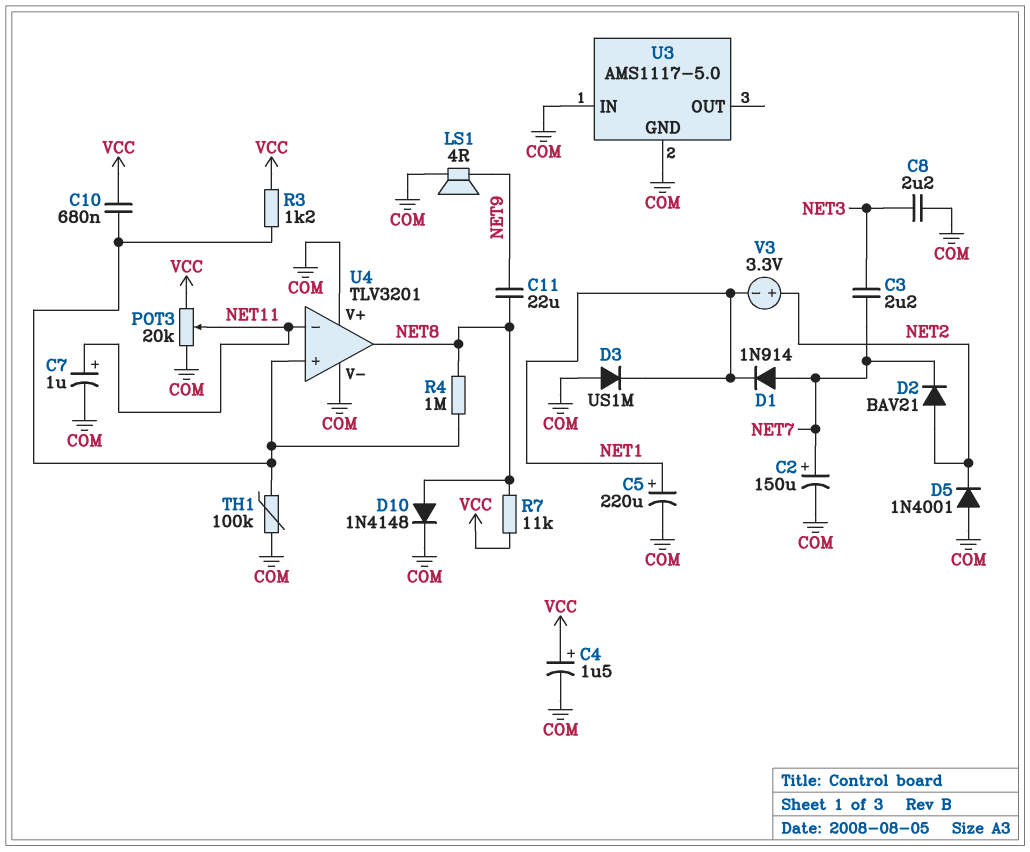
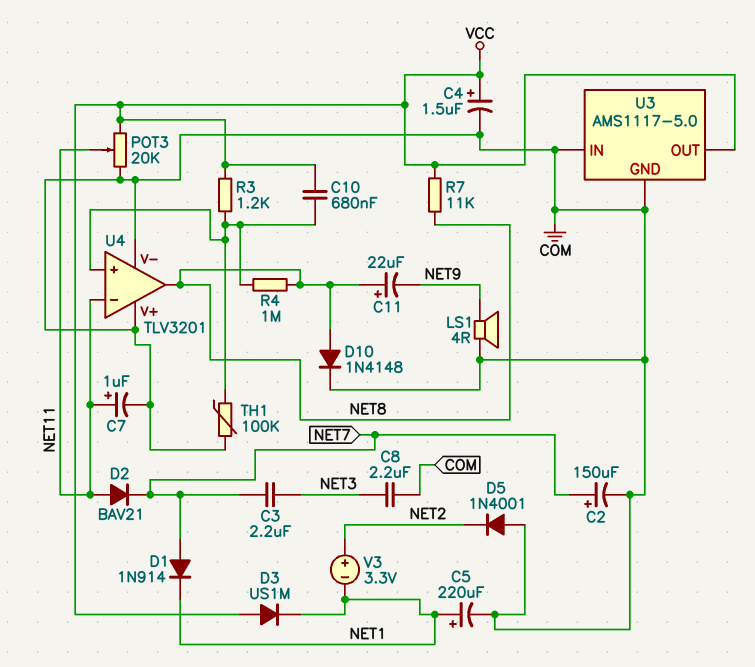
C11: 22uF (NET8, NET9) -> 22uF (plus NET8, minus NET9)
D2: diode BAV21 (A NET2, K NET7) -> diode BAV21 (A NET11, K NET7)
D3: diode US1M (A COM, K NET1) -> diode US1M (A VCC, K NET1)
U3 pin OUT: none -> VCC

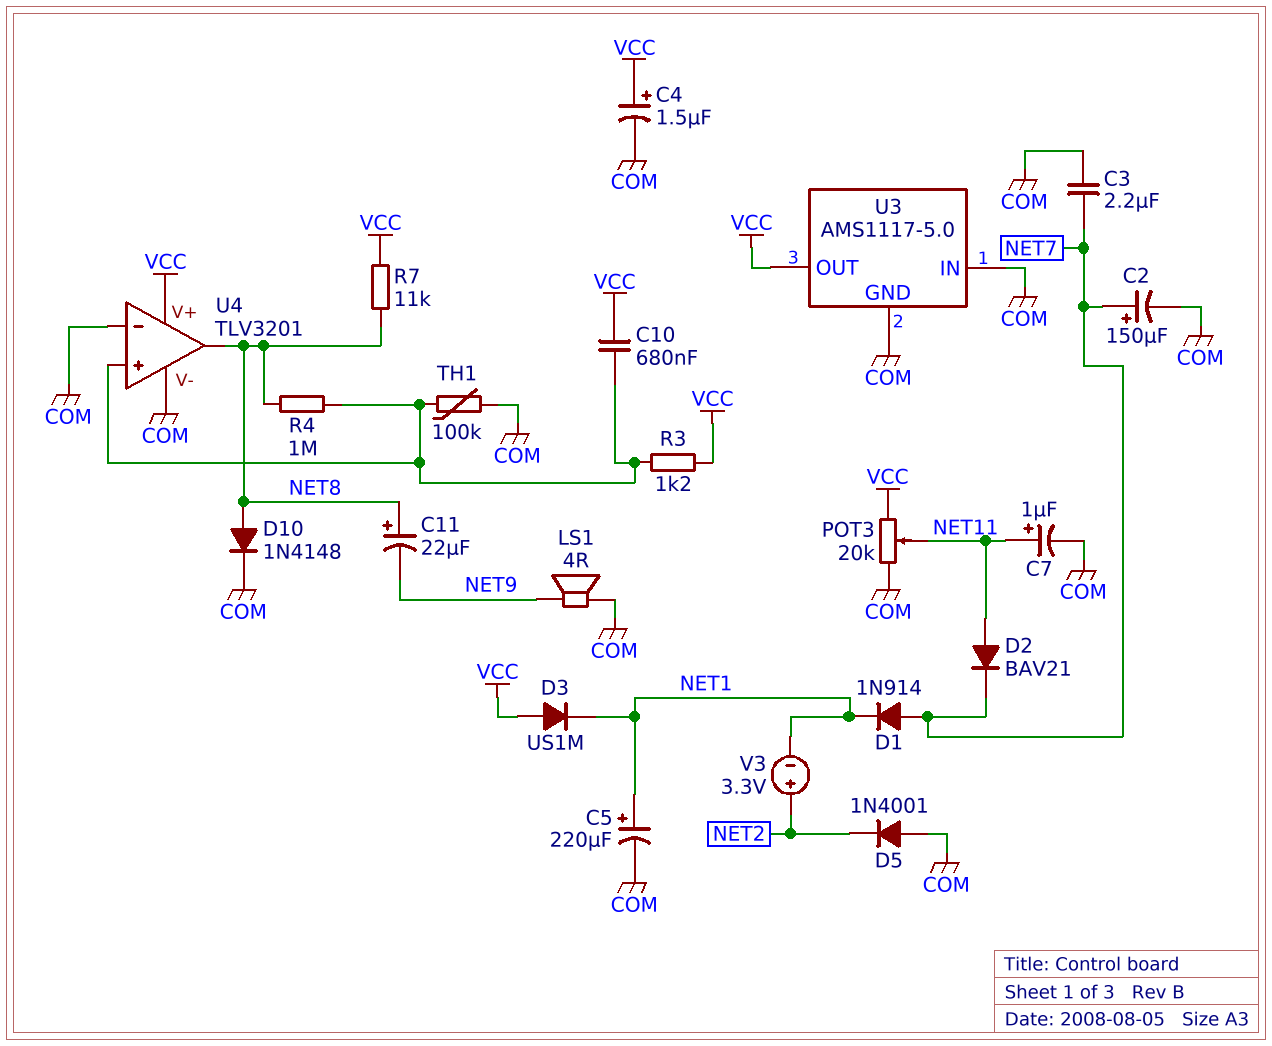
C3: 2.2uF (NET3, NET7) -> 2.2uF (COM, NET7)
C8: 2.2uF (COM, NET3) -> none
U4 pin V+: COM -> VCC
U4 pin in-: NET11 -> COM

